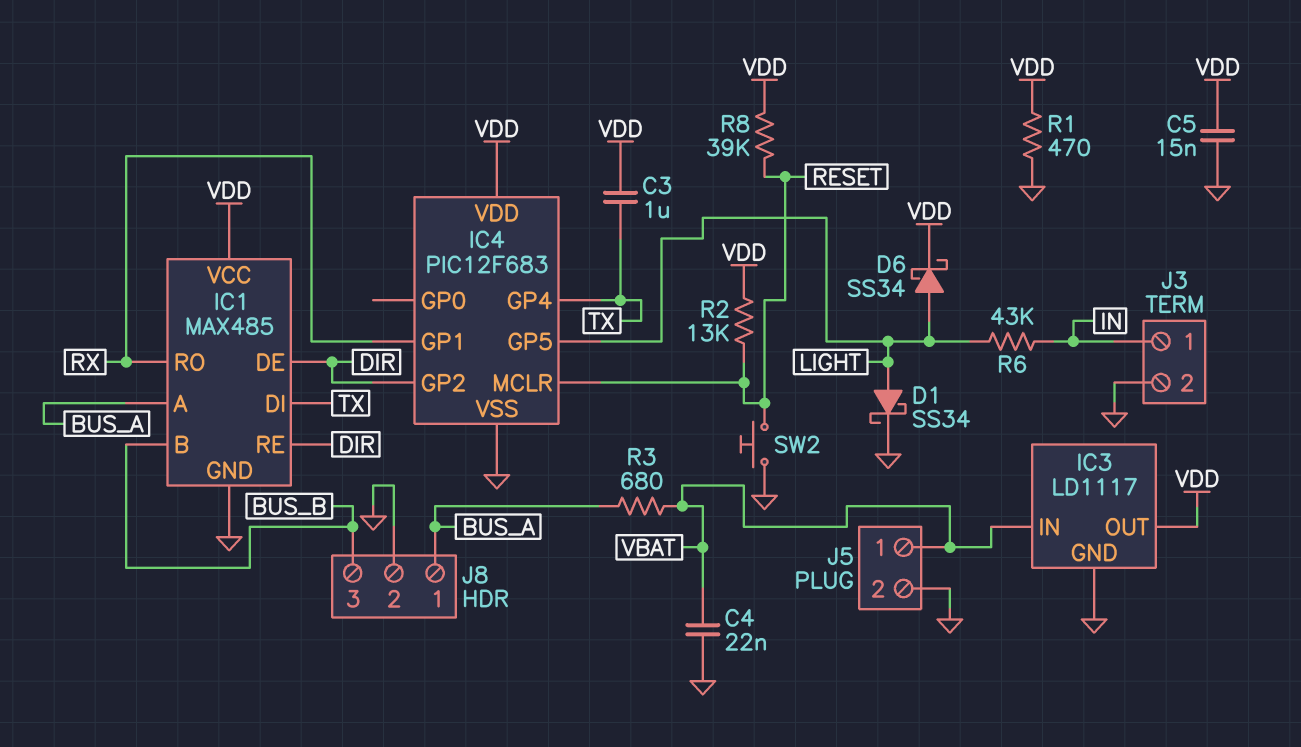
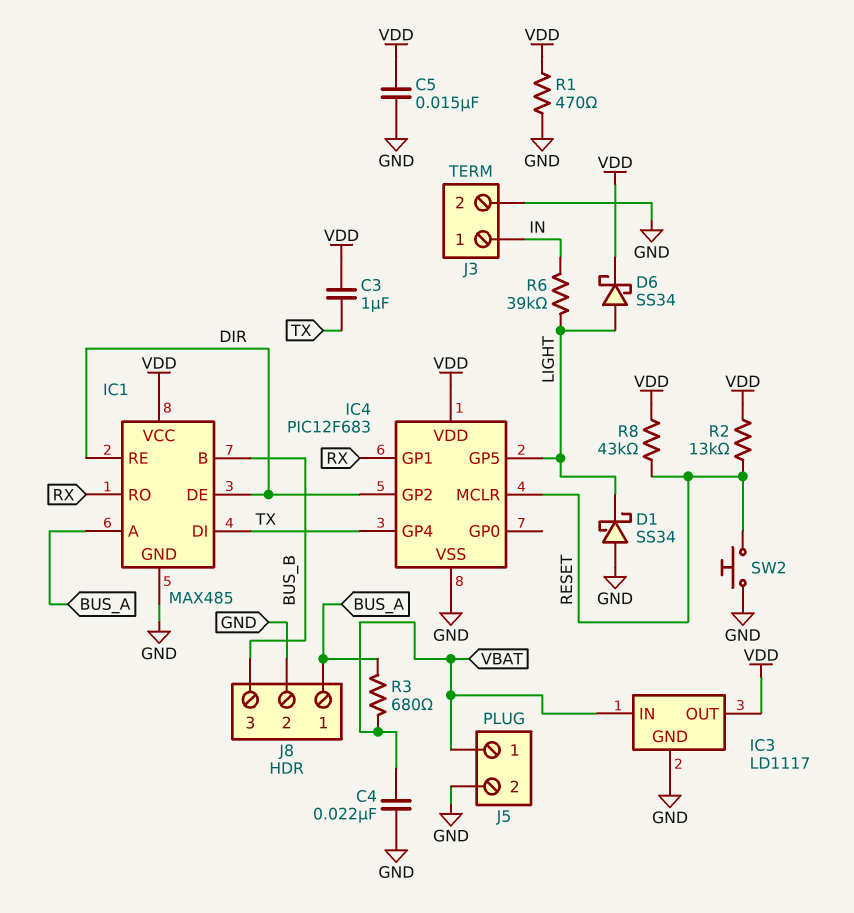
D1: schottky SS34 (A LIGHT, K GND) -> schottky SS34 (A GND, K LIGHT)
R6: 43k (IN, LIGHT) -> 39k (IN, LIGHT)
R8: 39k (RESET, VDD) -> 43k (RESET, VDD)

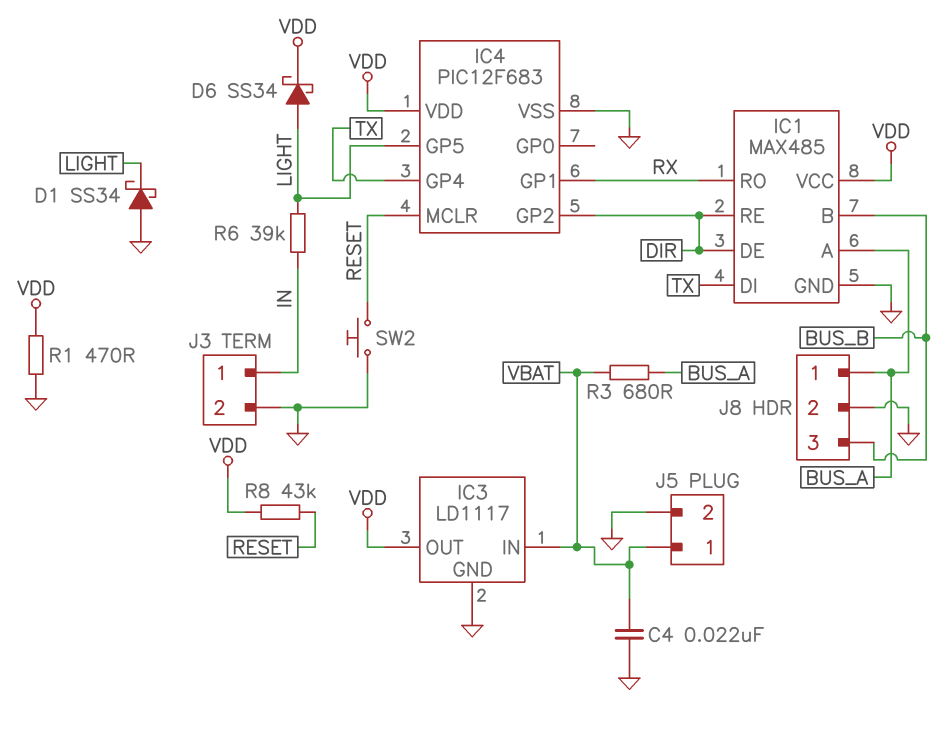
C3: 1uF (TX, VDD) -> none
C5: 15nF (GND, VDD) -> none
R2: 13k (RESET, VDD) -> none

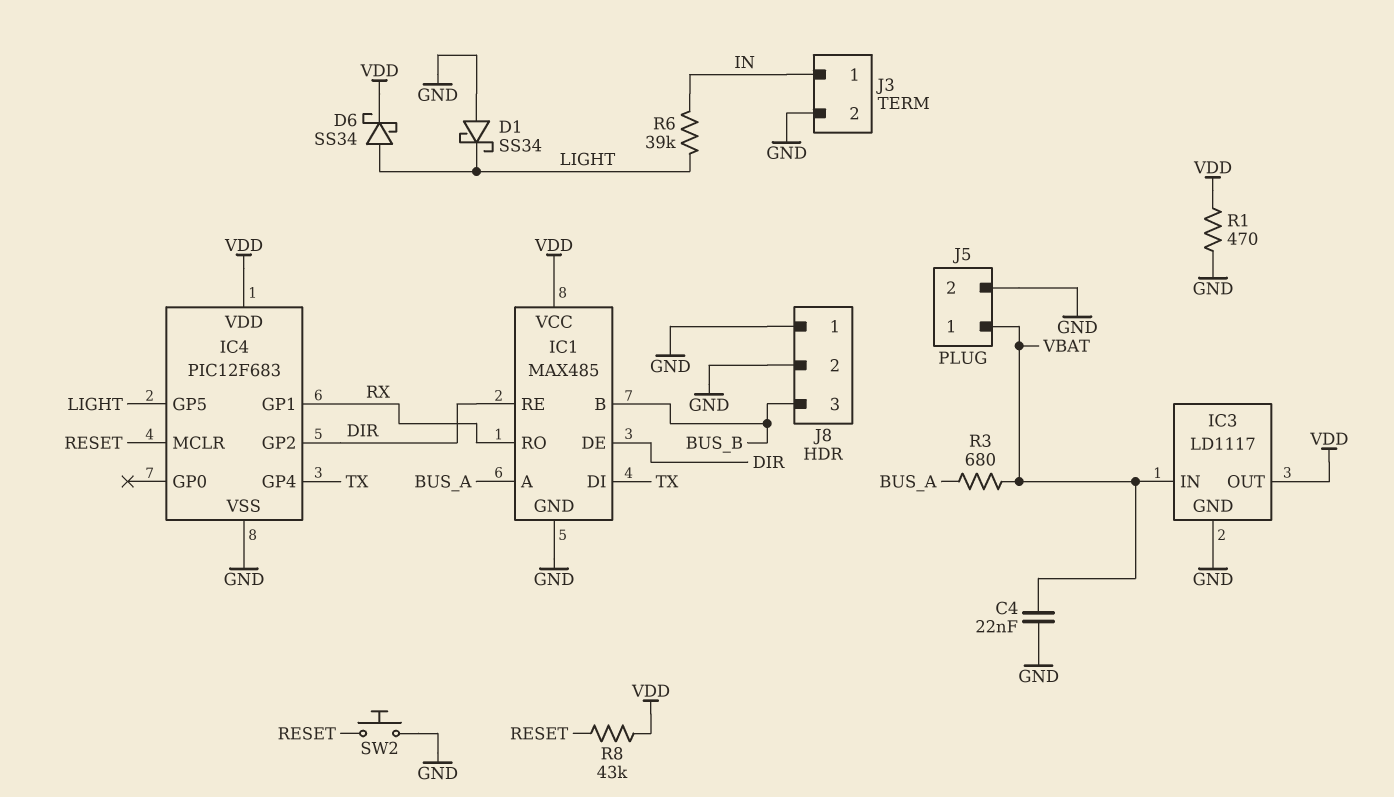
J8 pin 1: BUS_A -> GND

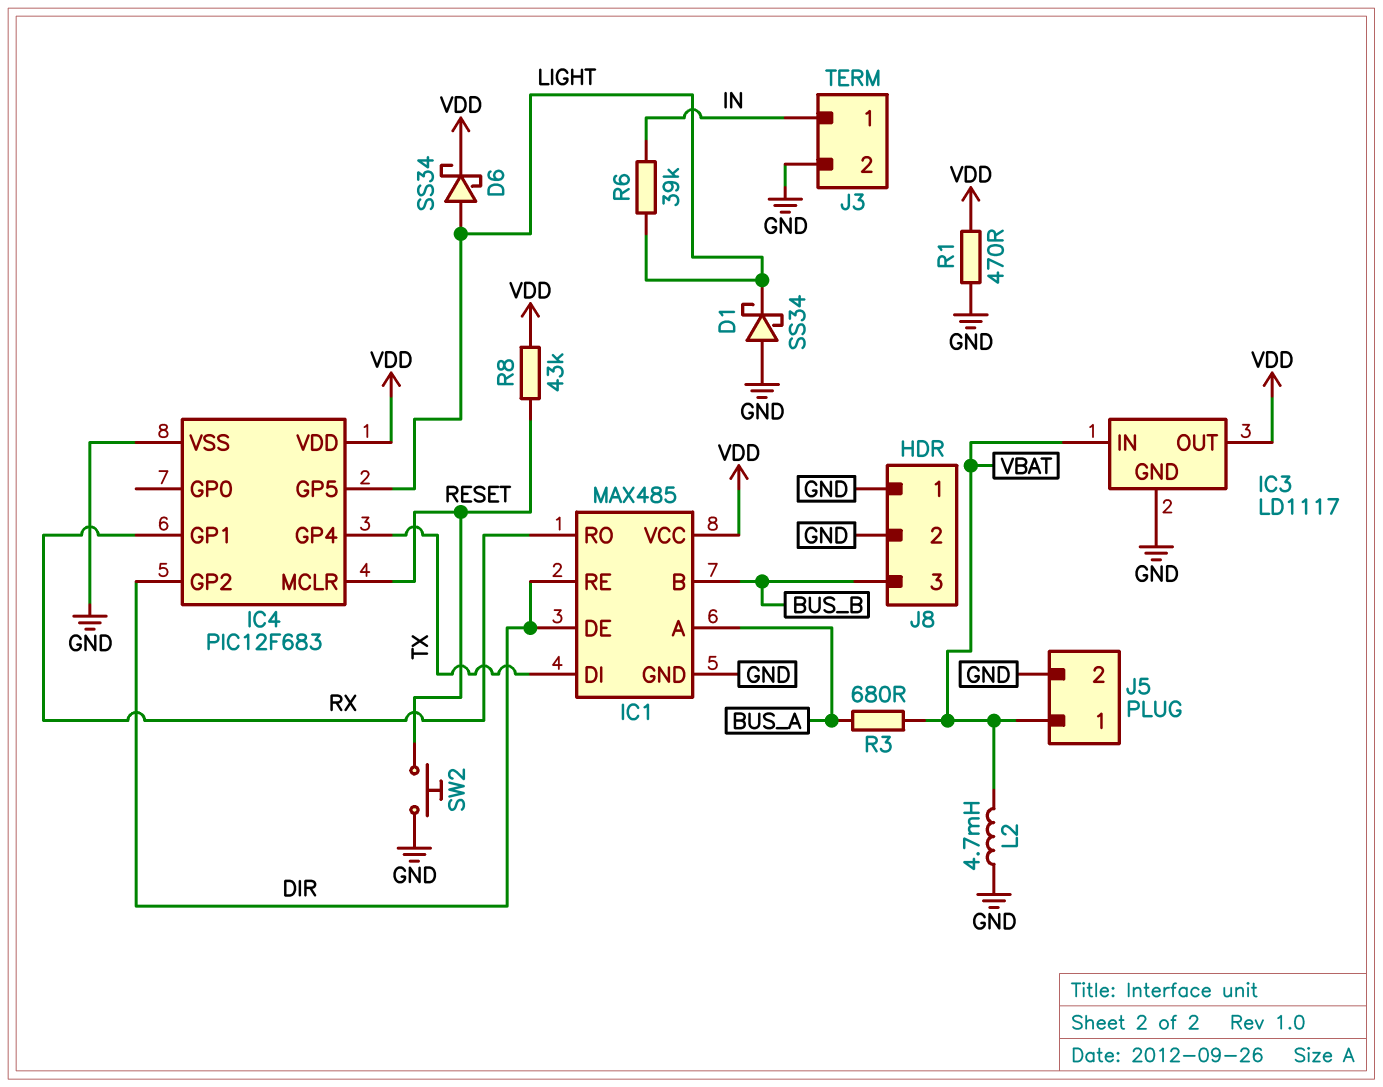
C4: 22nF (GND, VBAT) -> none
L2: none -> 4.7mH (GND, VBAT)

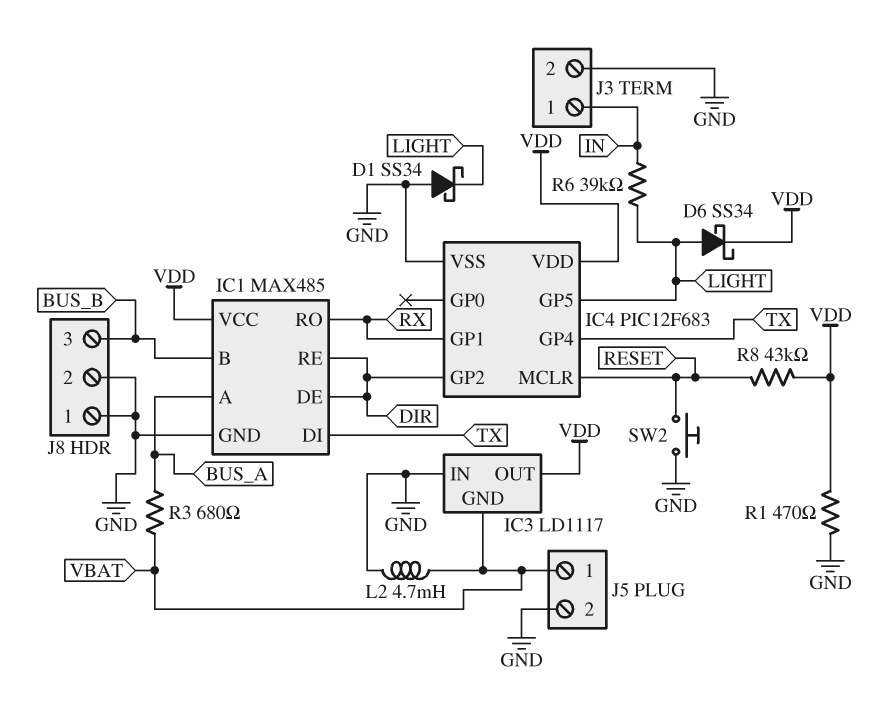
IC3 pin GND: GND -> VBAT
IC3 pin IN: VBAT -> GND

